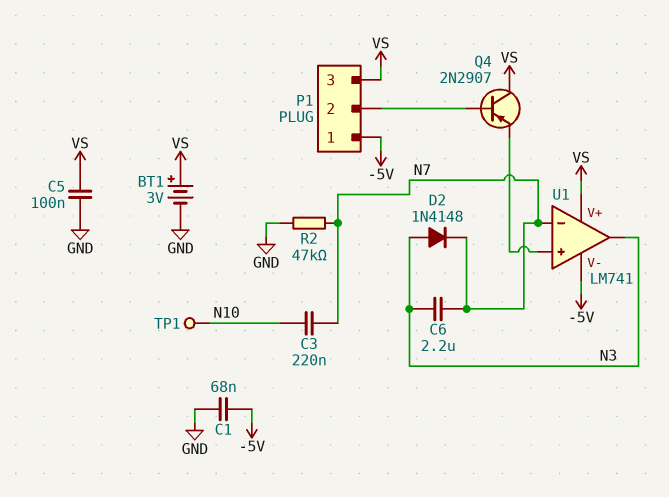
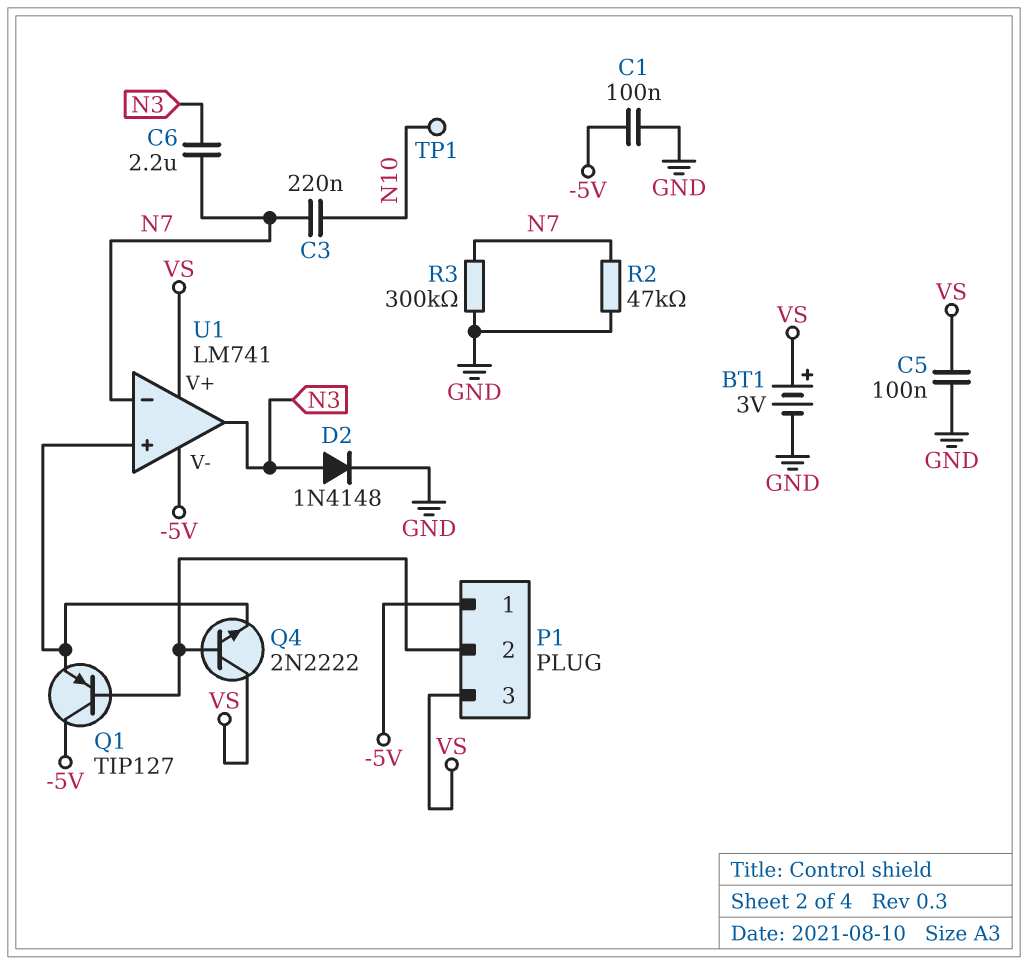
C1: 68nF (-5V, GND) -> 100nF (-5V, GND)
D2: diode 1N4148 (A N3, K N7) -> diode 1N4148 (A N3, K GND)
Q1: none -> PNP TIP127 (B P1/2, C -5V, E U1/in+)
Q4: PNP 2N2907 (B P1/2, C VS, E U1/in+) -> NPN 2N2222 (B P1/2, C VS, E U1/in+)
R3: none -> 300k (GND, N7)

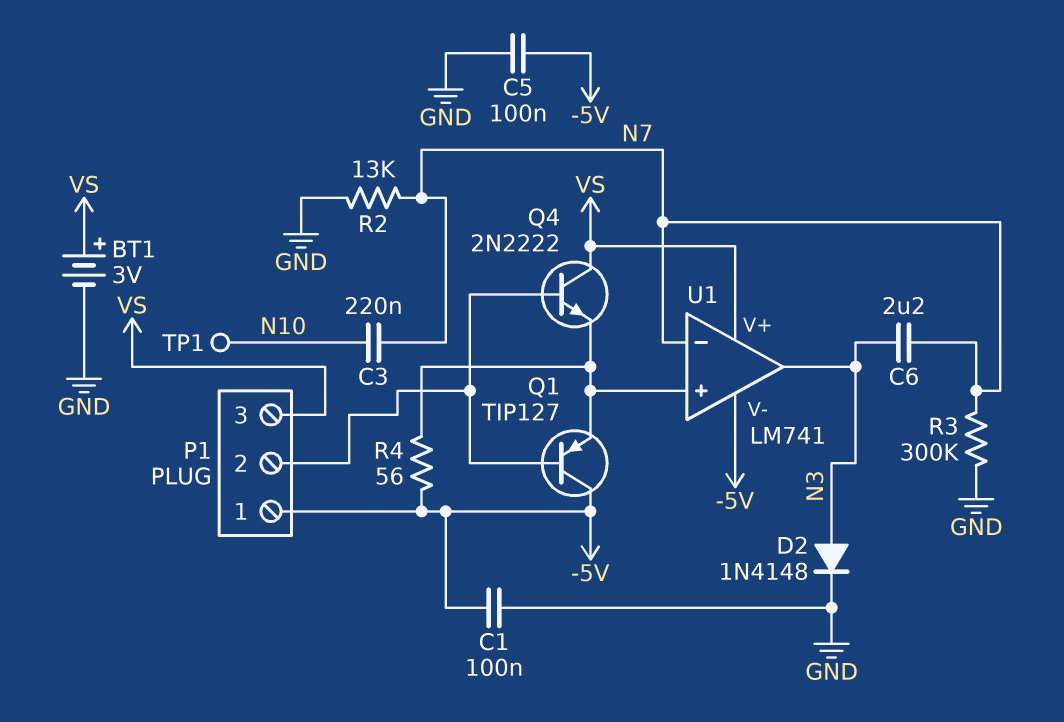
C5: 100nF (GND, VS) -> 100nF (-5V, GND)
R2: 47k (GND, N7) -> 13k (GND, N7)
R4: none -> 56 (-5V, U1/in+)

